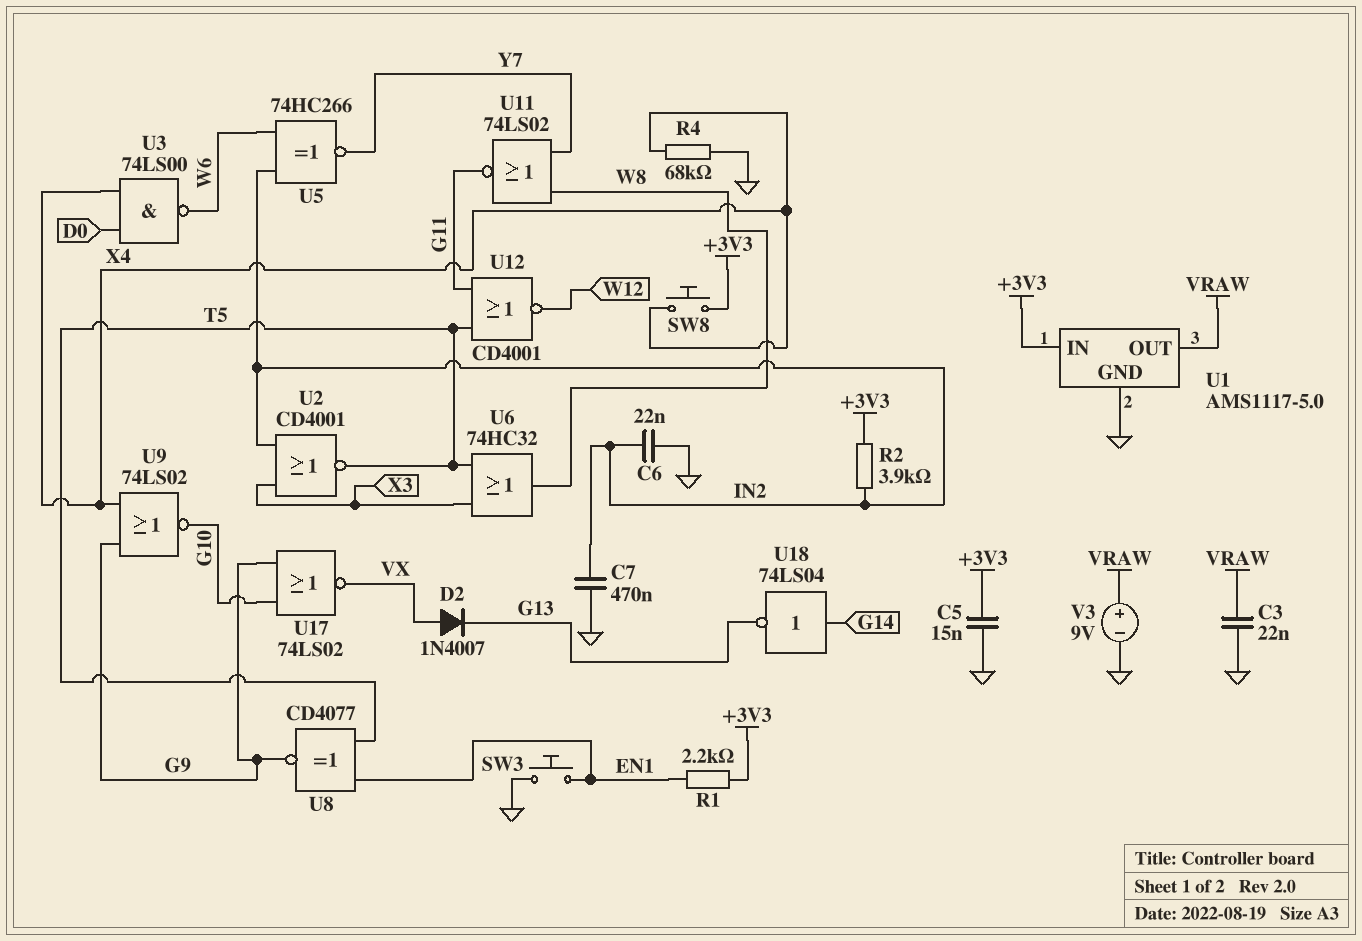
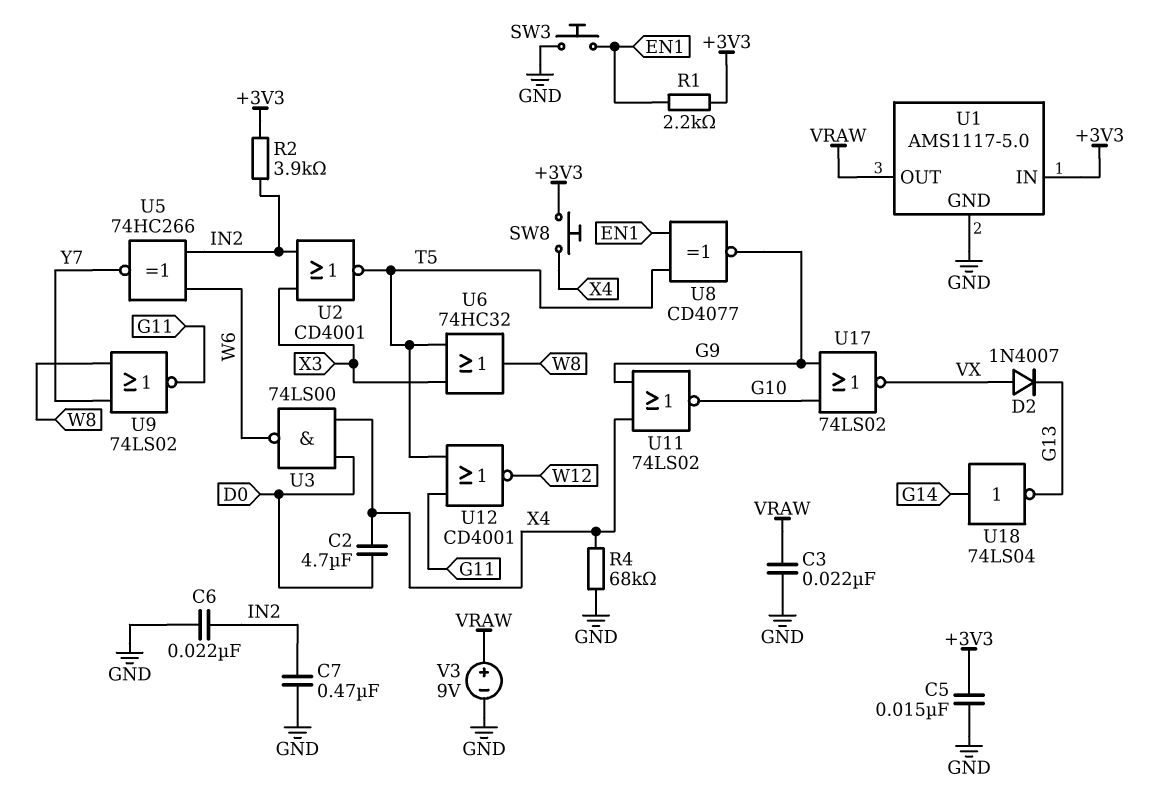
C2: none -> 4.7uF (D0, X4)
U9: NOR 74LS02 (in G9, in X4, out G10) -> NOR 74LS02 (in W8, in Y7, out G11)
U11: NOR 74LS02 (in W8, in Y7, out G11) -> NOR 74LS02 (in G9, in X4, out G10)

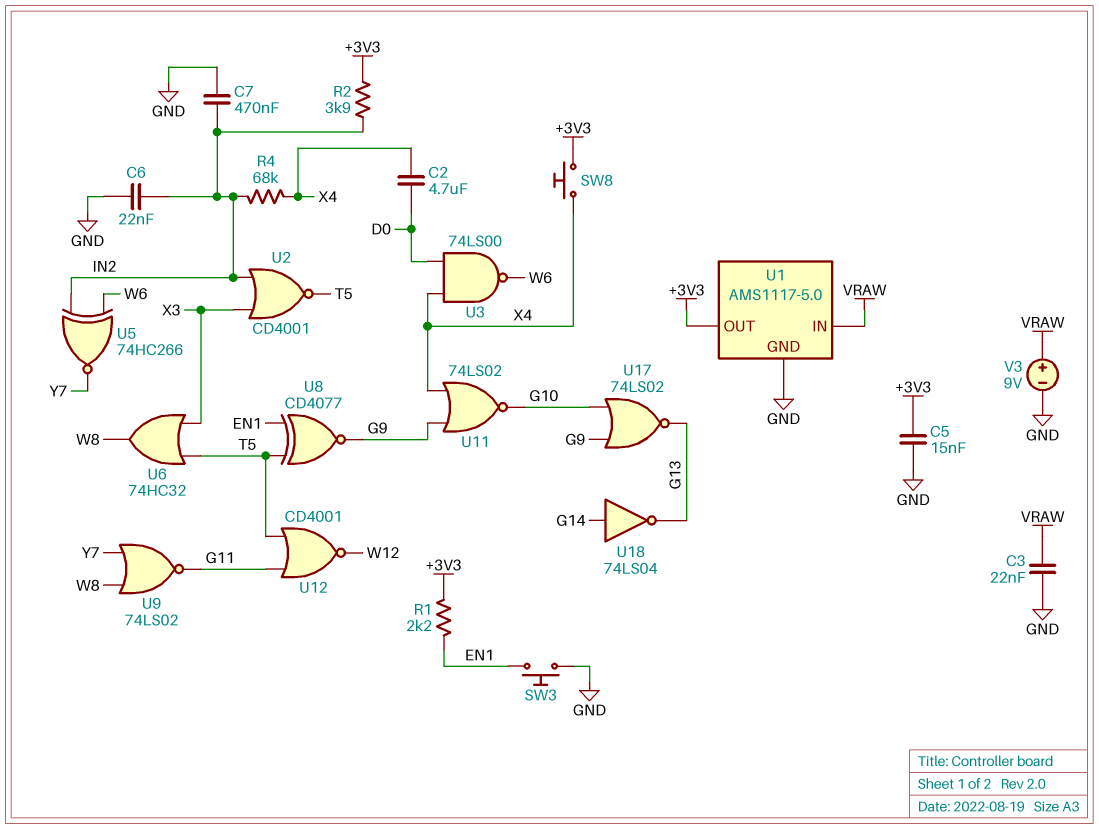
D2: diode 1N4007 (A VX, K G13) -> none
R4: 68k (GND, X4) -> 68k (IN2, X4)
U1 pin IN: +3V3 -> VRAW
U1 pin OUT: VRAW -> +3V3
U17: NOR 74LS02 (in G9, in G10, out VX) -> NOR 74LS02 (in G9, in G10, out G13)

